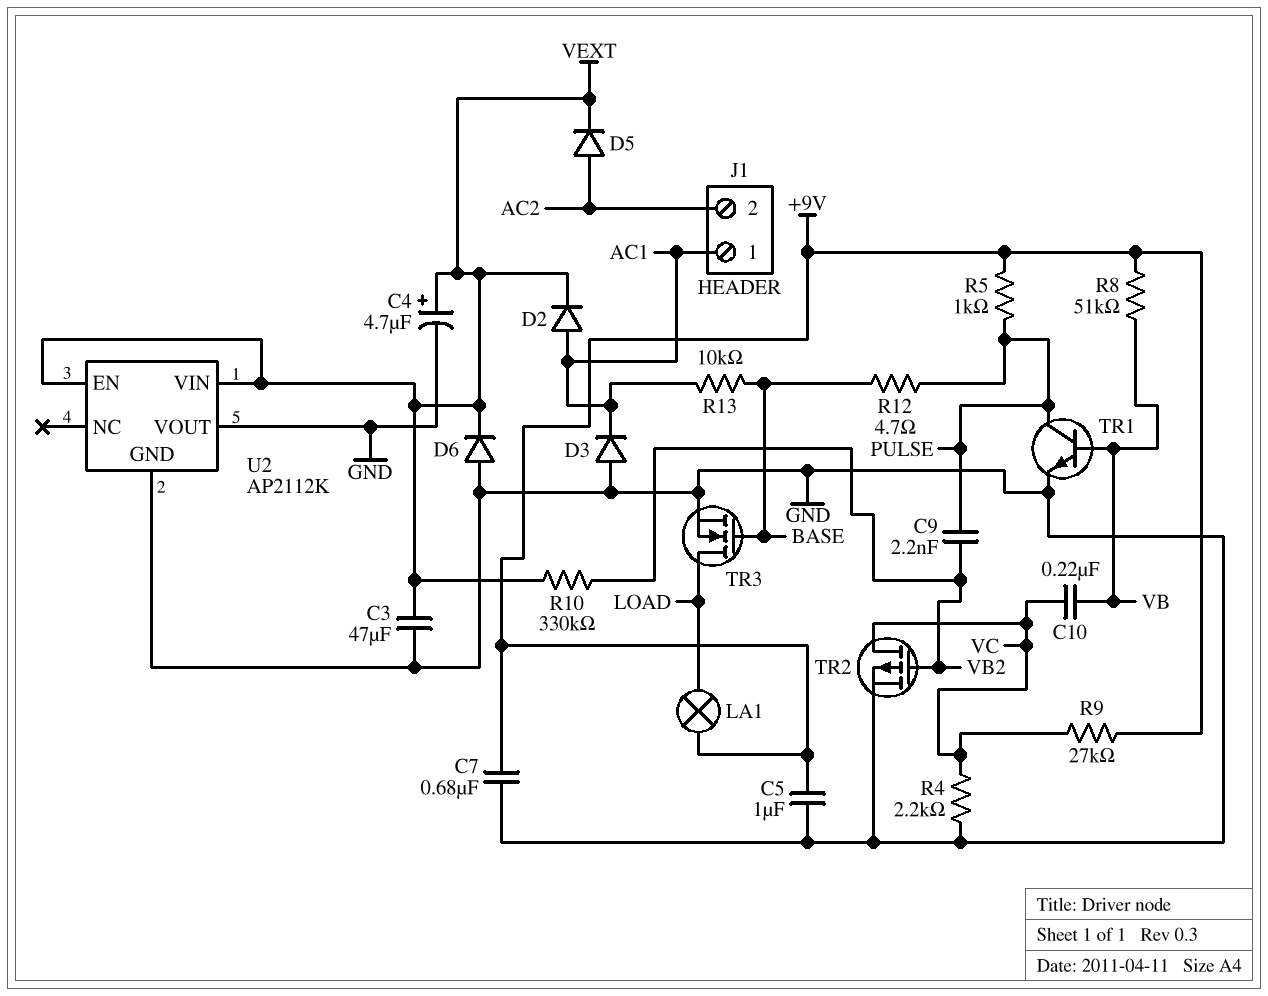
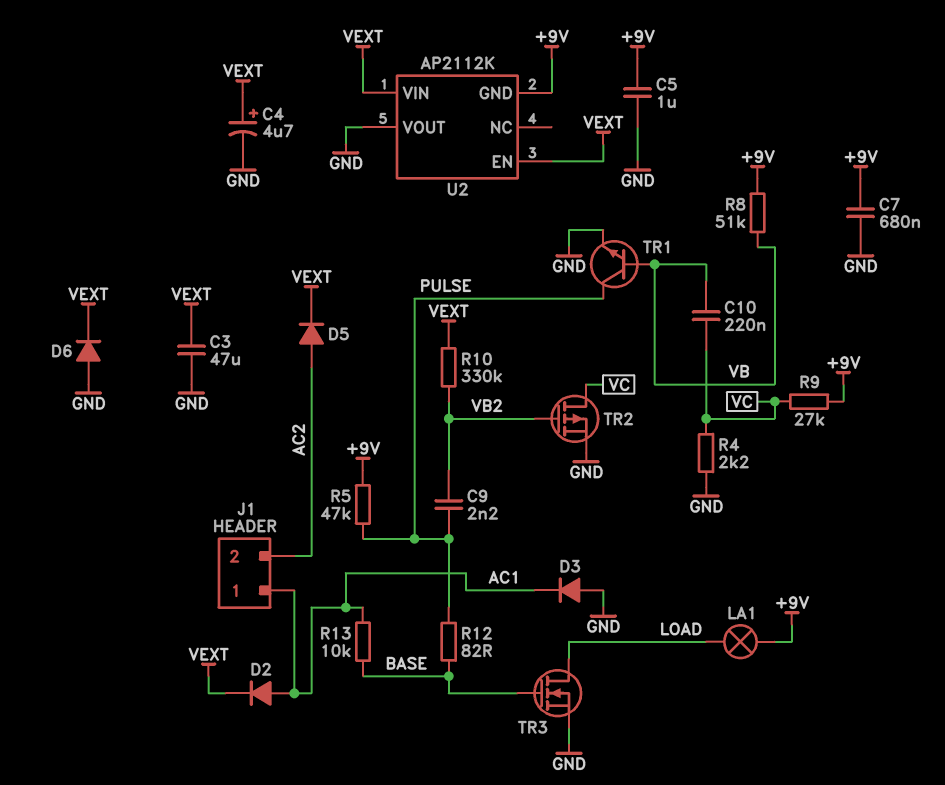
R5: 1k (+9V, PULSE) -> 47k (+9V, PULSE)
R12: 4.7 (BASE, PULSE) -> 82 (BASE, PULSE)
U2 pin GND: GND -> +9V

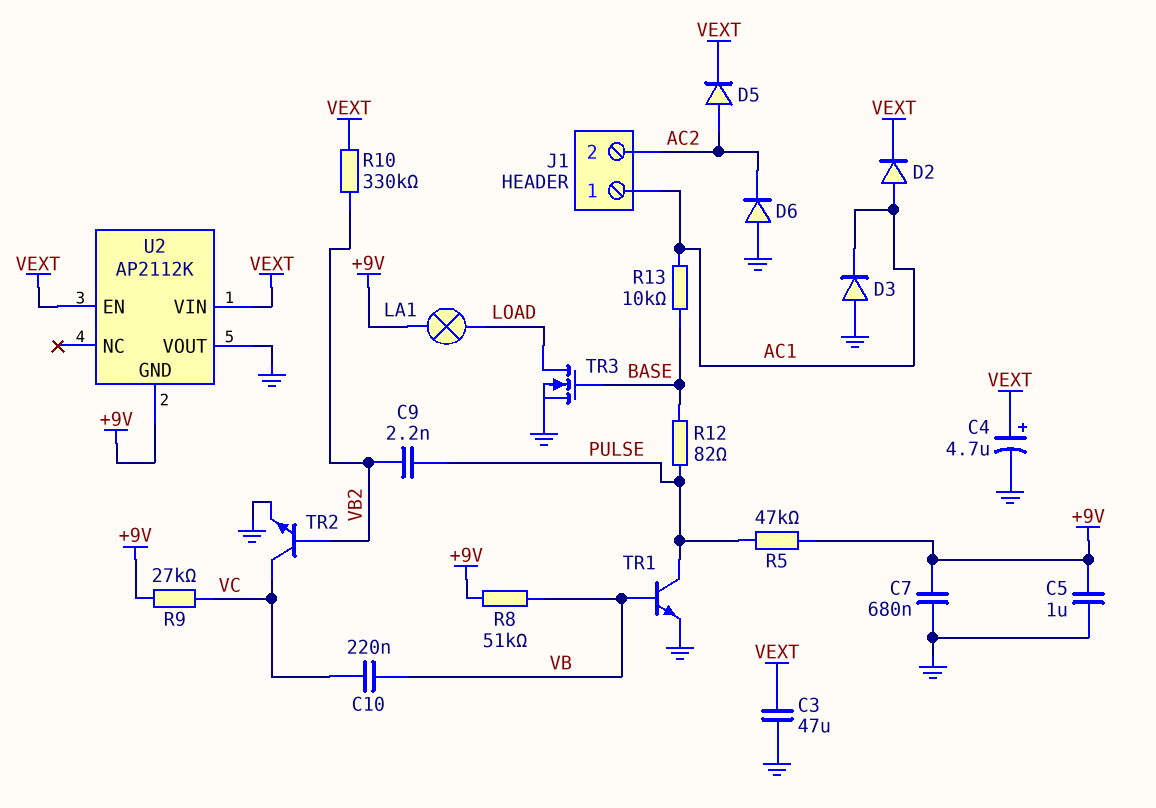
D6: diode (A GND, K VEXT) -> diode (A GND, K AC2)
R4: 2.2k (GND, VC) -> none
TR2: PMOS (G VB2, D VC, S GND) -> NPN (B VB2, C VC, E GND)

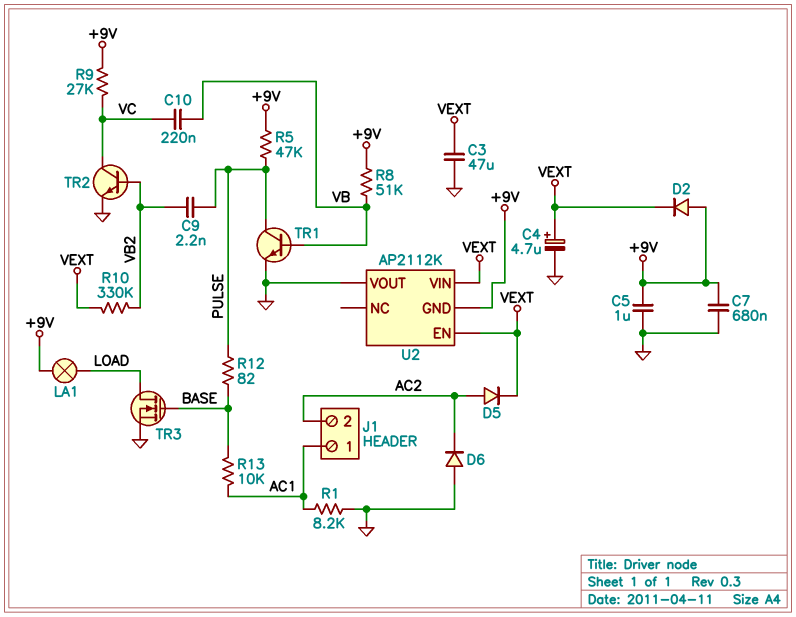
D2: diode (A AC1, K VEXT) -> diode (A +9V, K VEXT)
D3: diode (A GND, K AC1) -> none
R1: none -> 8.2k (AC1, GND)

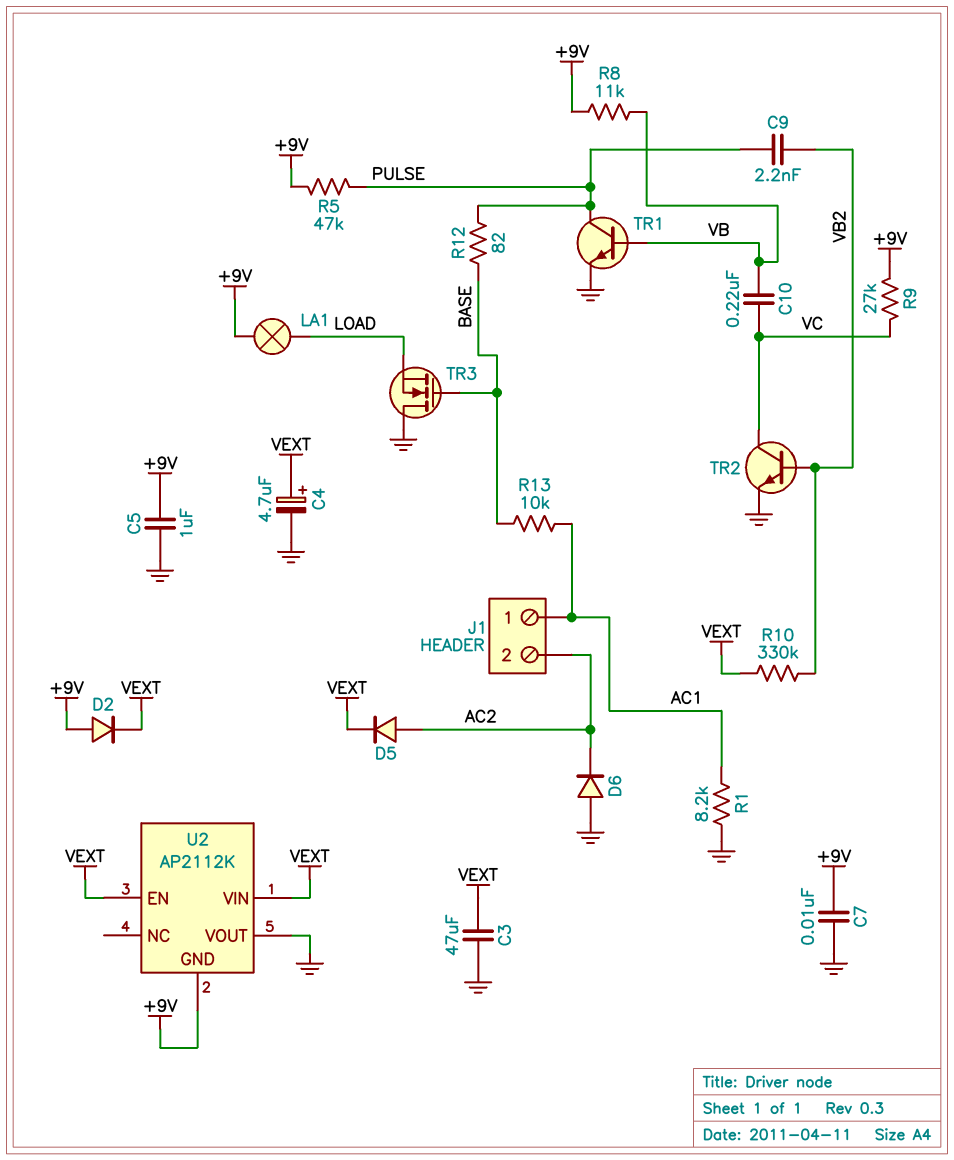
C7: 680nF (+9V, GND) -> 10nF (+9V, GND)
R8: 51k (+9V, VB) -> 11k (+9V, VB)
TR3: NMOS (G BASE, D LOAD, S GND) -> NMOS (G BASE, D GND, S LOAD)

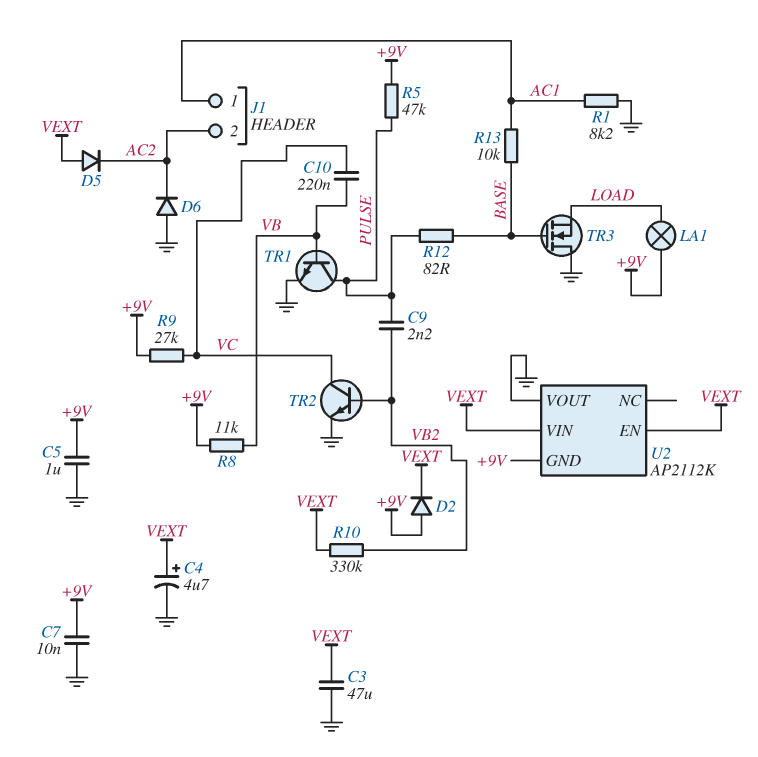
D5: diode (A AC2, K VEXT) -> diode (A VEXT, K AC2)

